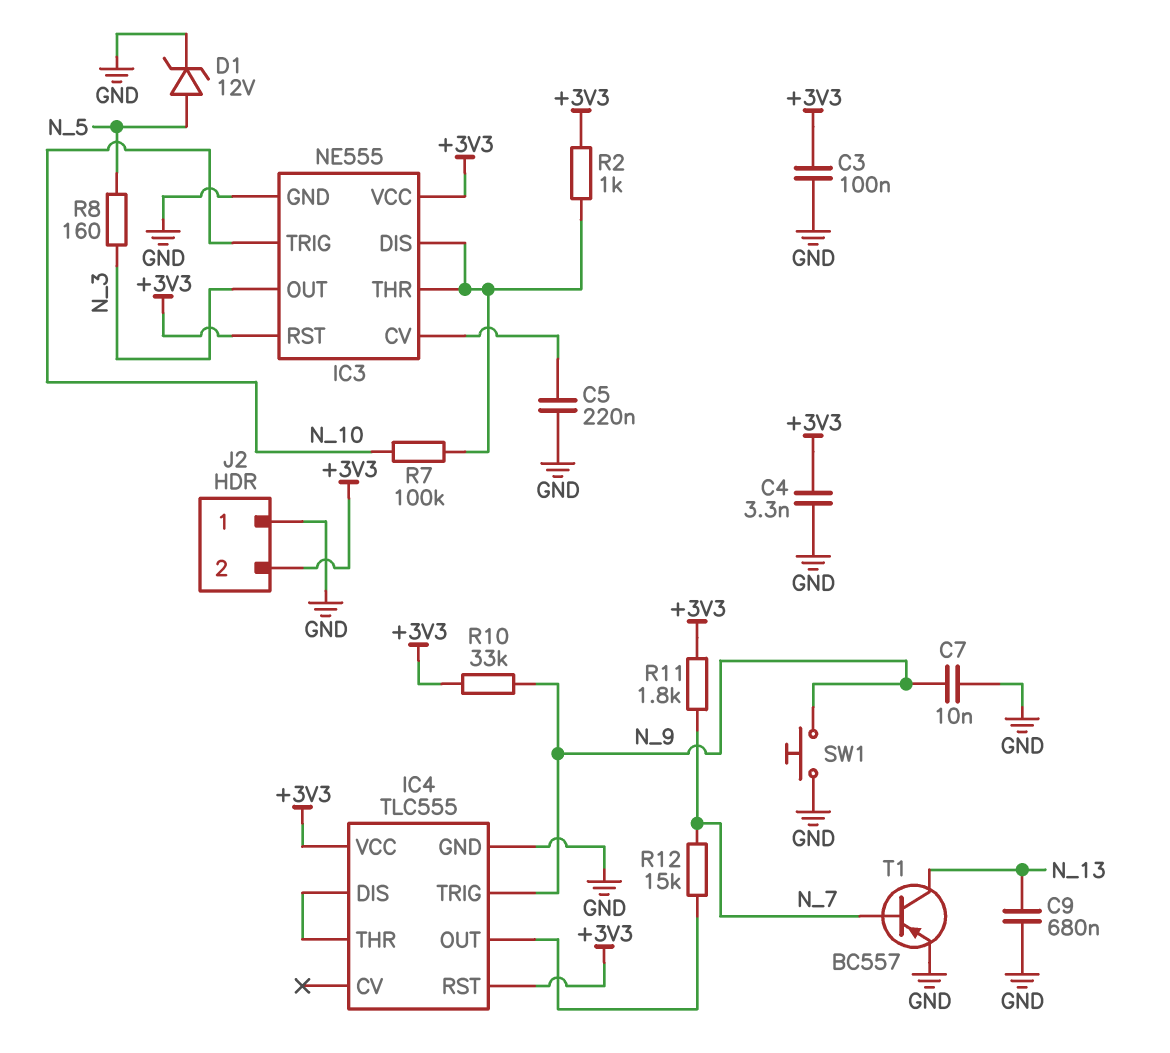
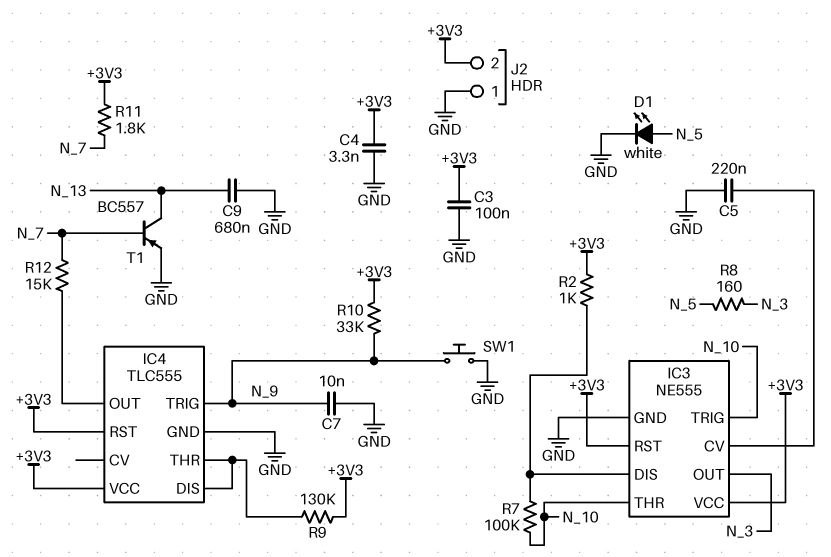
D1: zener 12V (A N_5, K GND) -> LED white (A N_5, K GND)
IC3 pin THR: IC3/DIS -> N_10
R9: none -> 130k (+3V3, IC4/DIS)

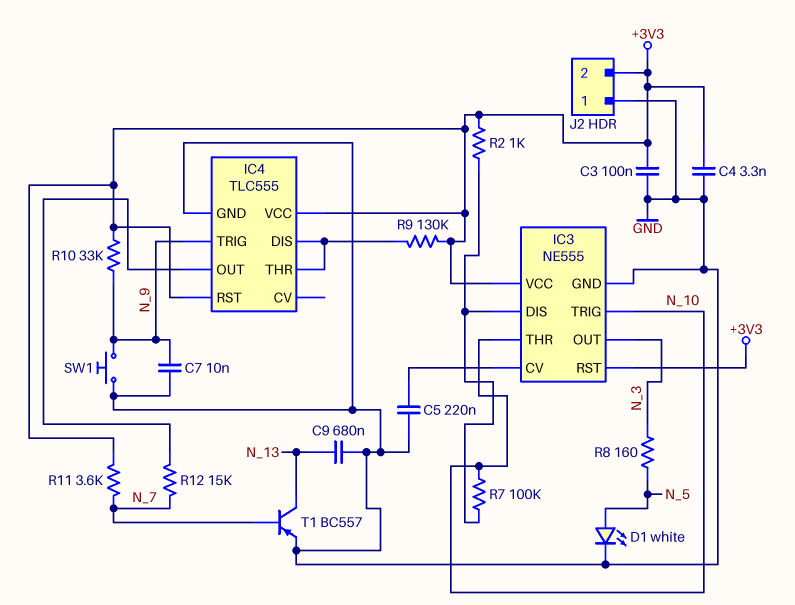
R11: 1.8k (+3V3, N_7) -> 3.6k (+3V3, N_7)

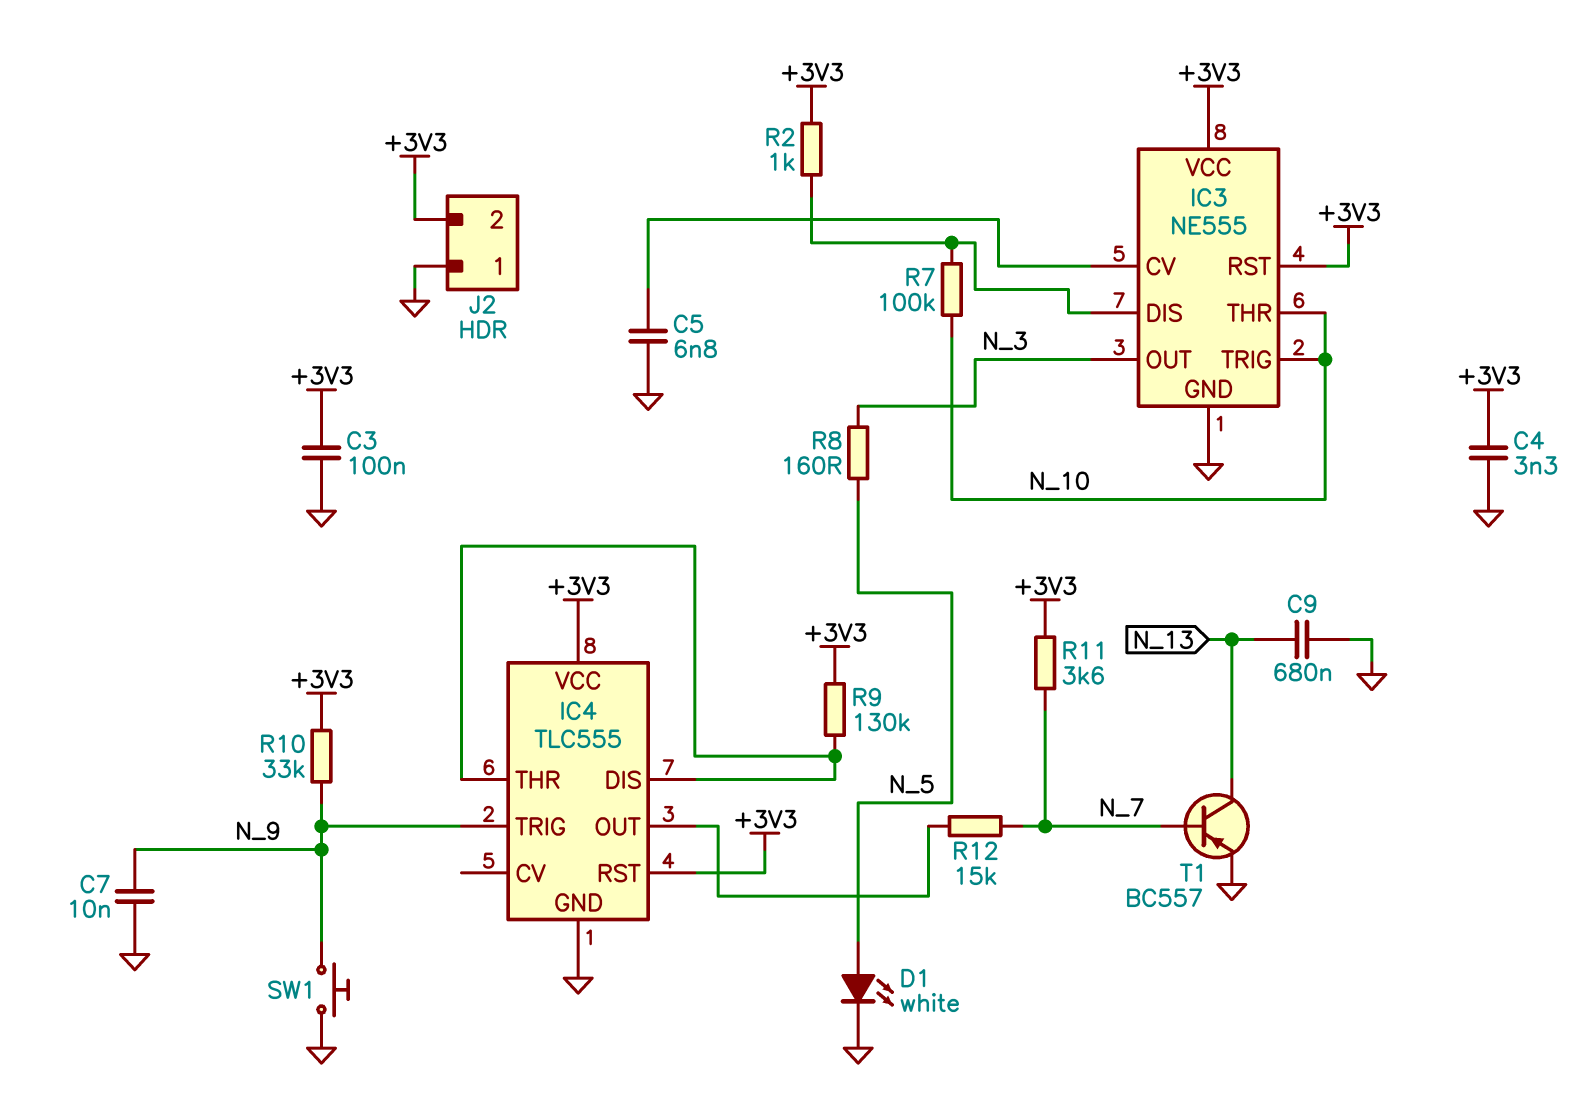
C5: 220nF (GND, IC3/CV) -> 6.8nF (GND, IC3/CV)

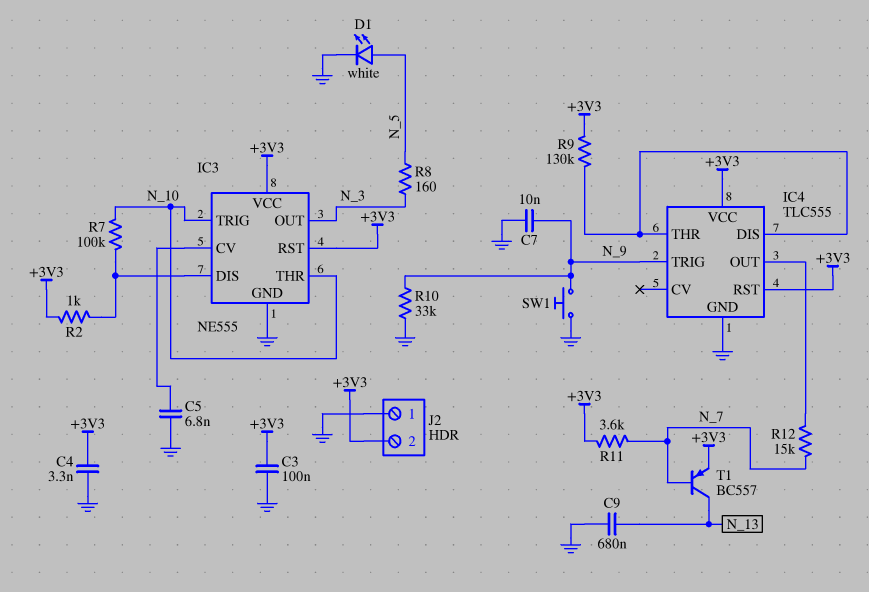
R10: 33k (+3V3, N_9) -> 33k (GND, N_9)
T1: PNP BC557 (B N_7, C N_13, E GND) -> PNP BC557 (B N_7, C N_13, E +3V3)

